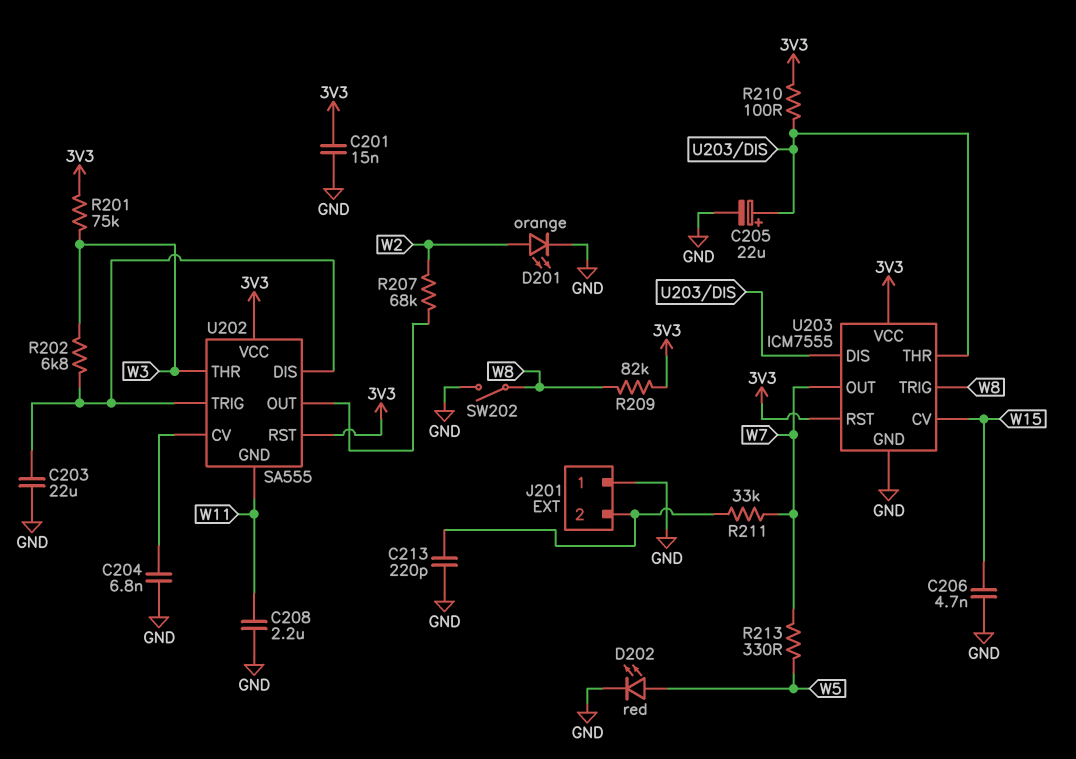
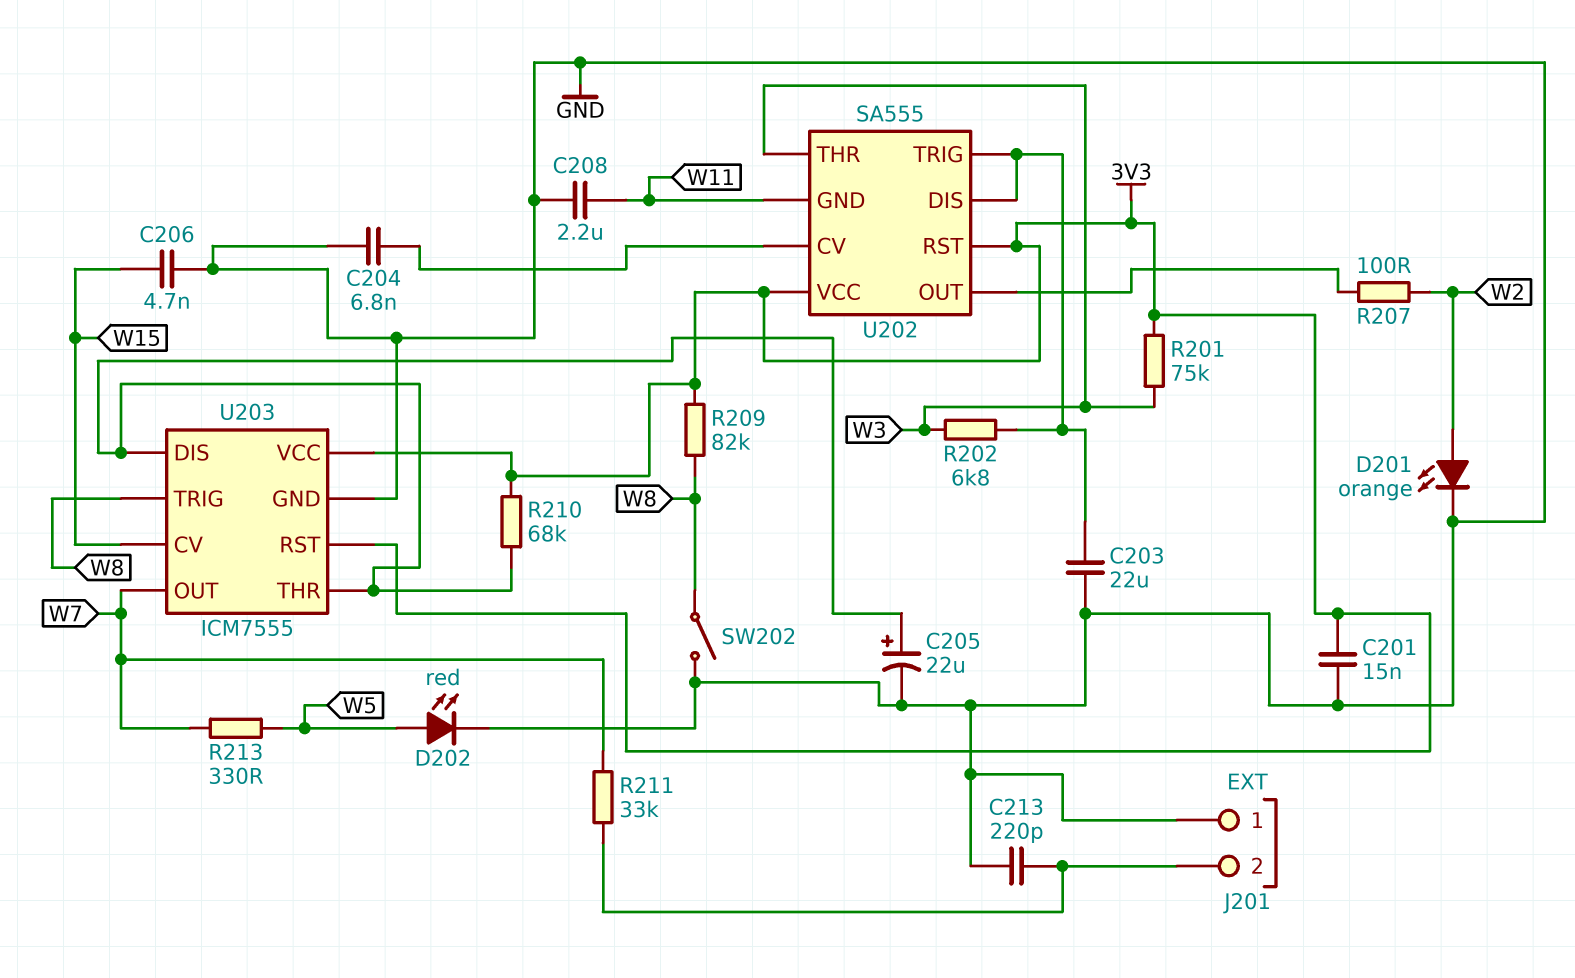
R207: 68k (U202/OUT, W2) -> 100 (U202/OUT, W2)
R210: 100 (3V3, U203/DIS) -> 68k (3V3, U203/DIS)

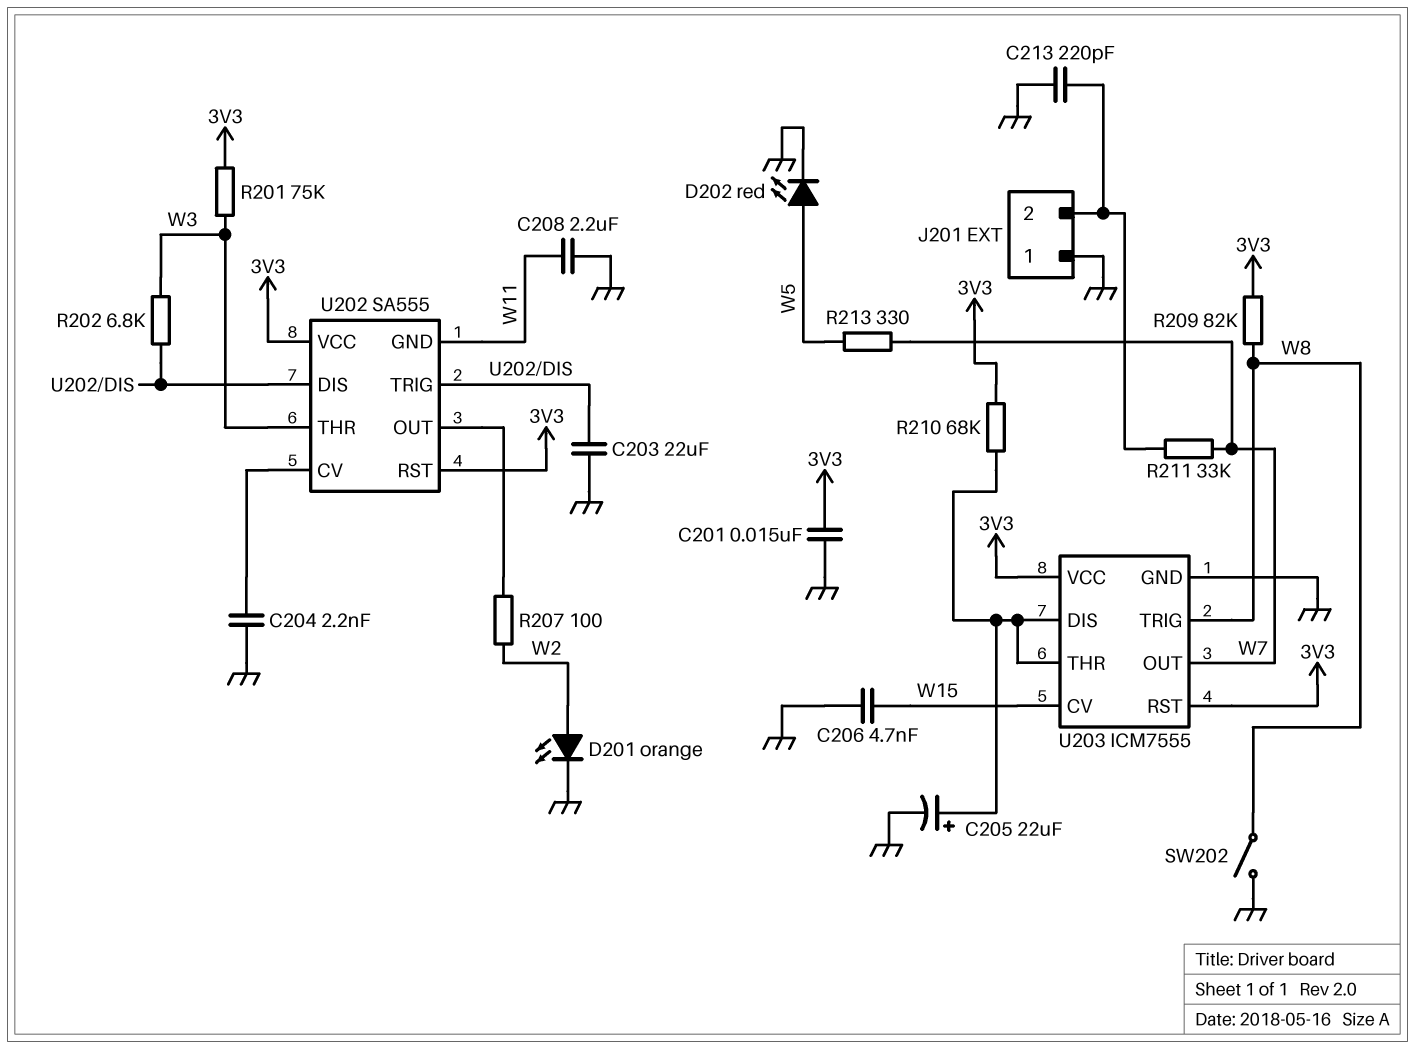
C204: 6.8nF (GND, U202/CV) -> 2.2nF (GND, U202/CV)

